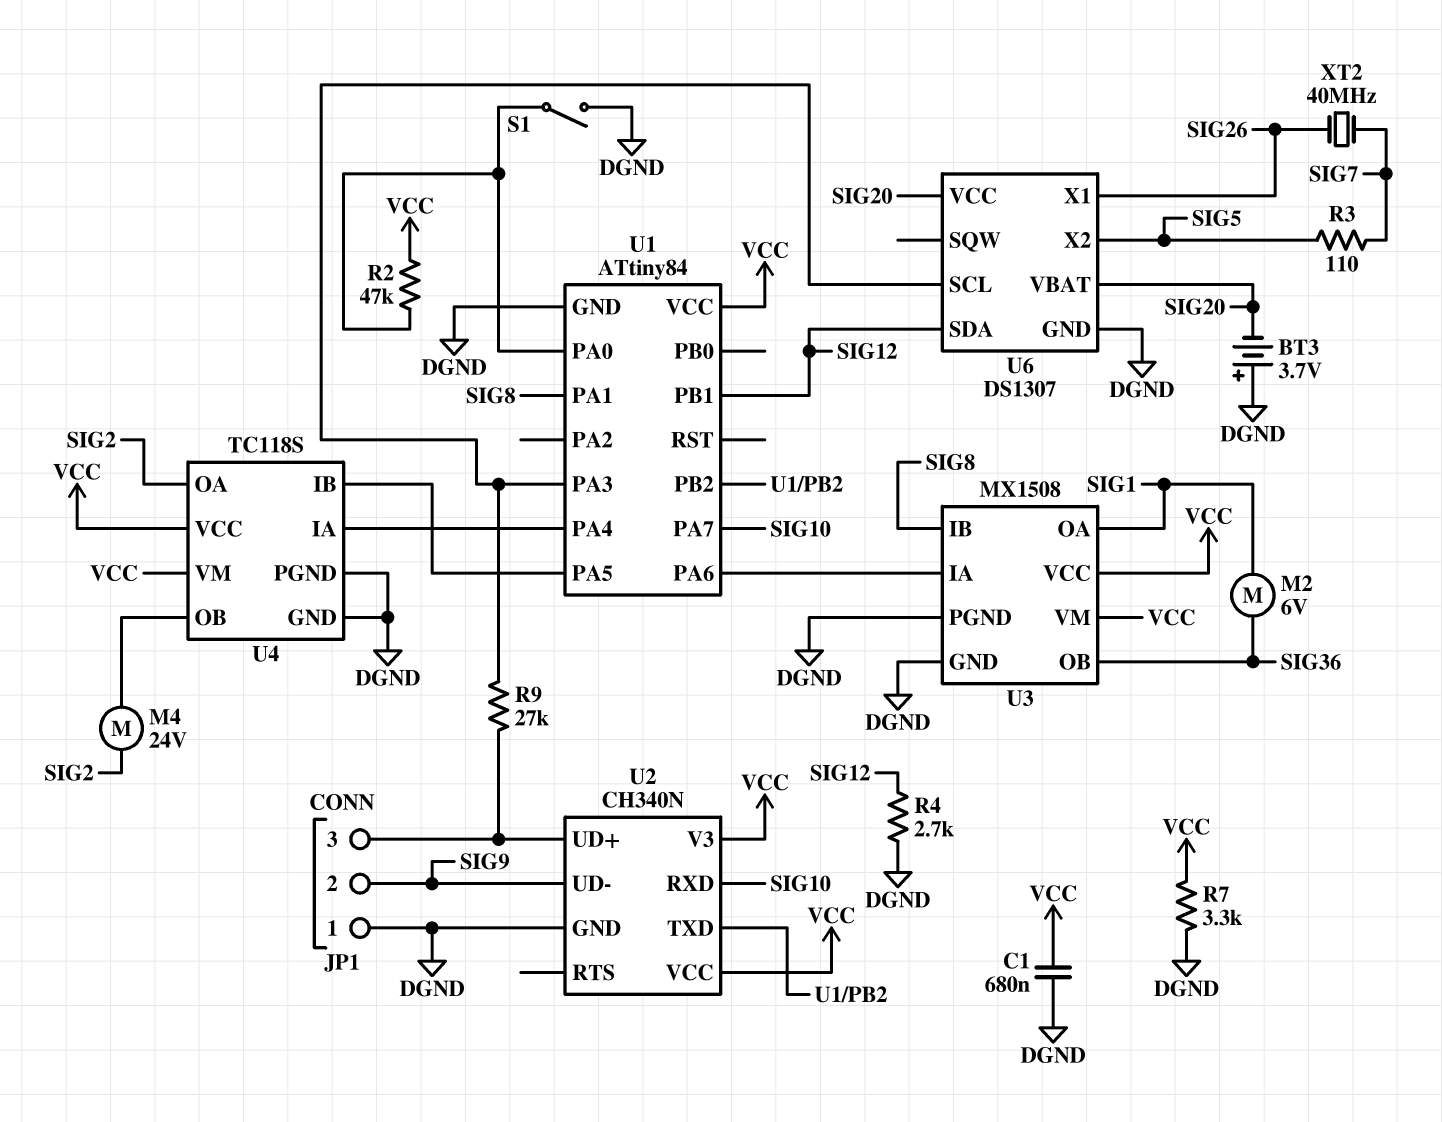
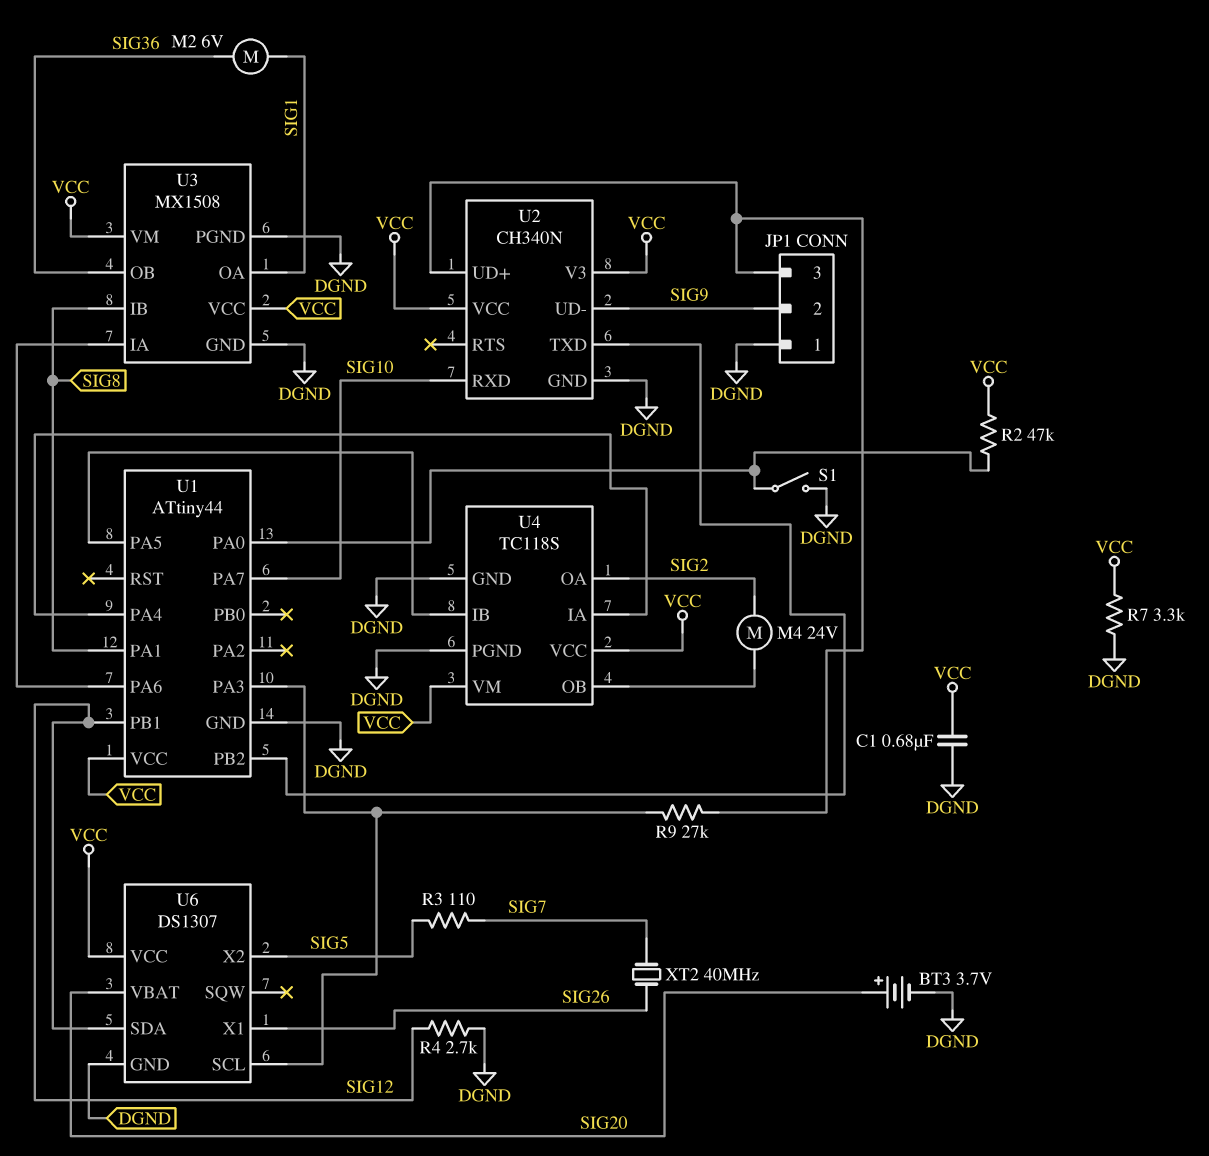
BT3: 3.7V (plus DGND, minus SIG20) -> 3.7V (plus SIG20, minus DGND)
U1: ATtiny84 -> ATtiny44
U6 pin VCC: SIG20 -> VCC

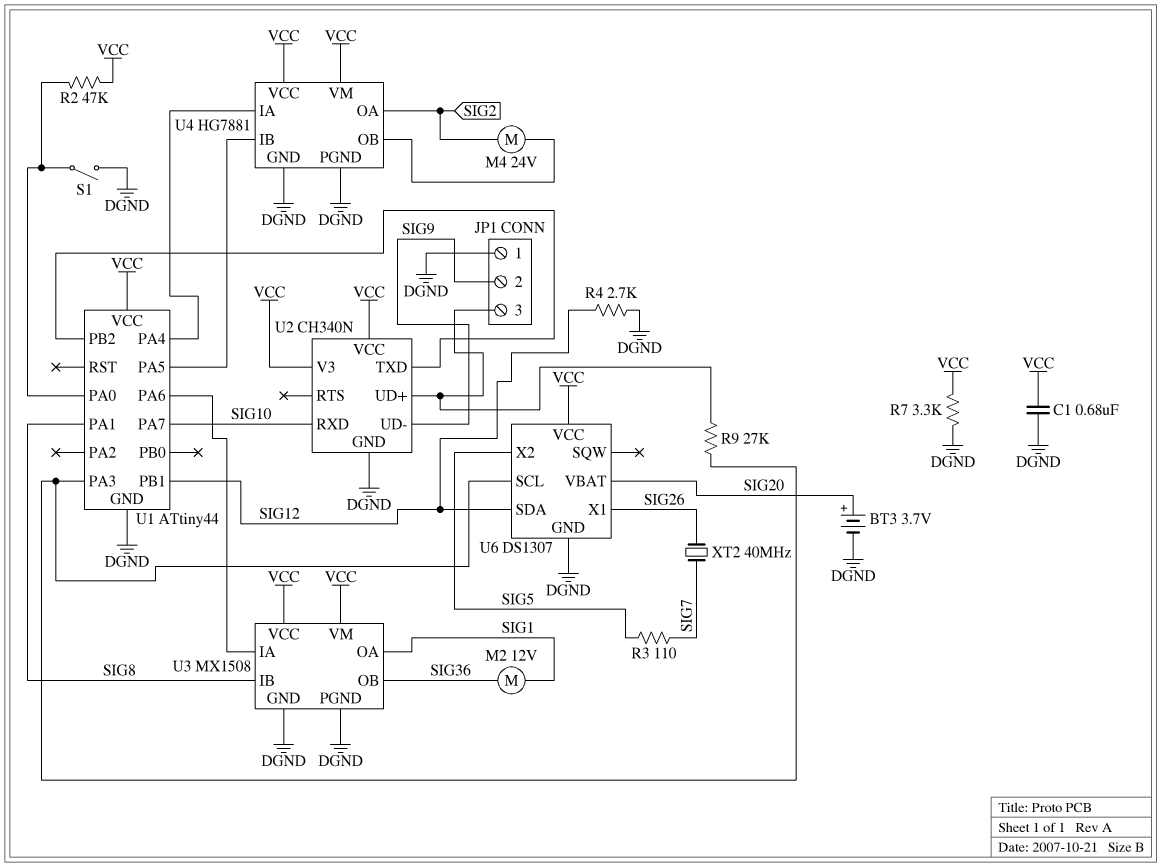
M2: motor 6V (SIG1, SIG36) -> motor 12V (SIG1, SIG36)
U4: TC118S -> HG7881

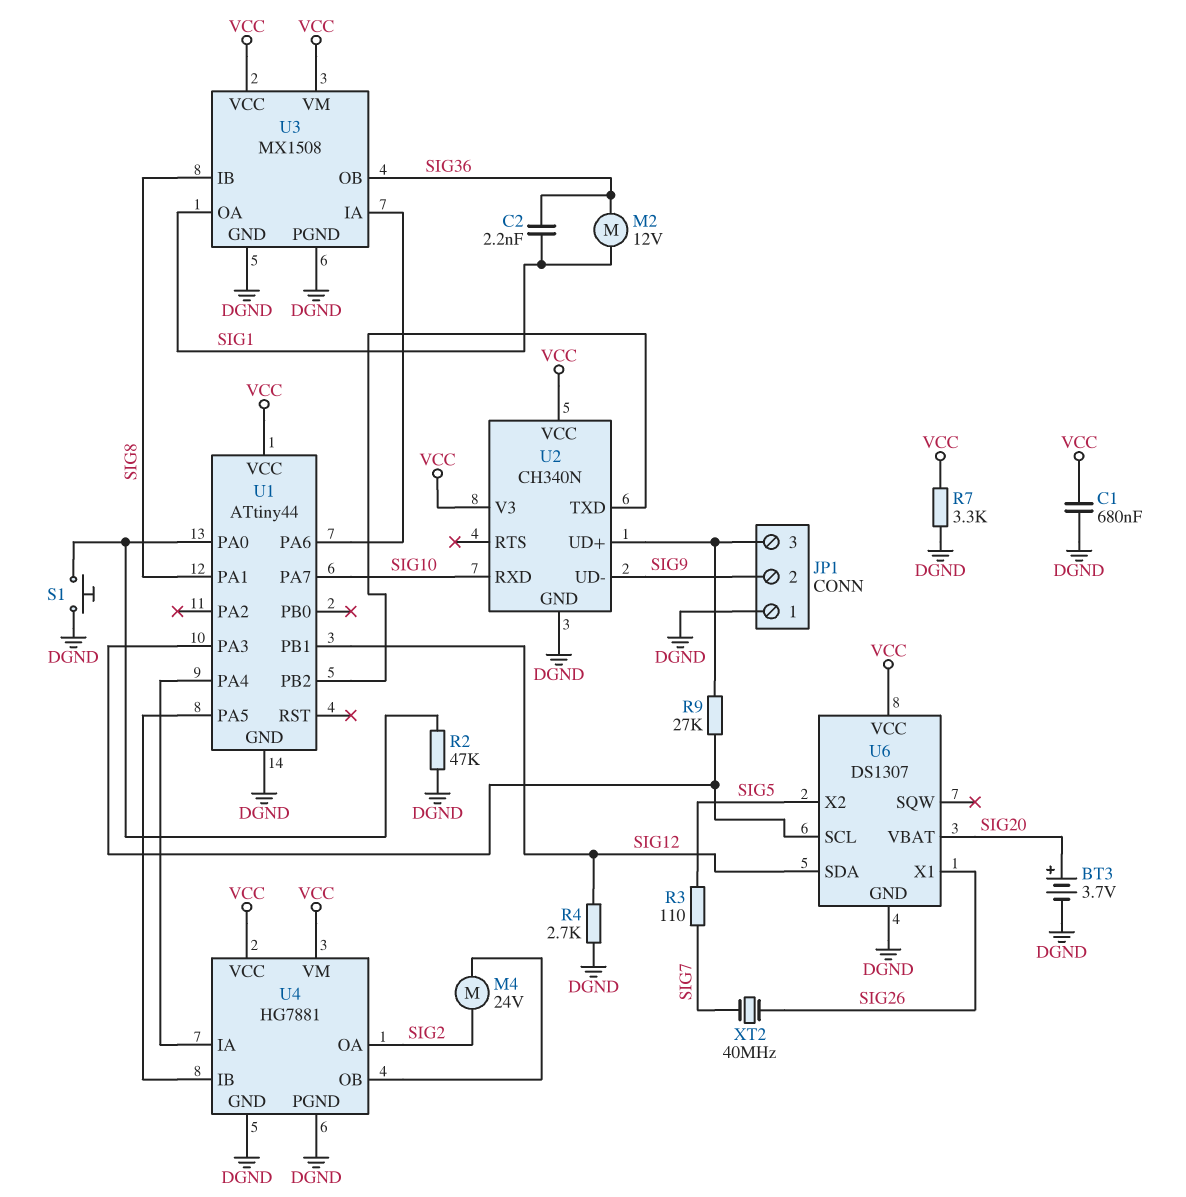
C2: none -> 2.2nF (SIG1, SIG36)
R2: 47k (U1/PA0, VCC) -> 47k (DGND, U1/PA0)
S1: switch (DGND, U1/PA0) -> button (DGND, U1/PA0)

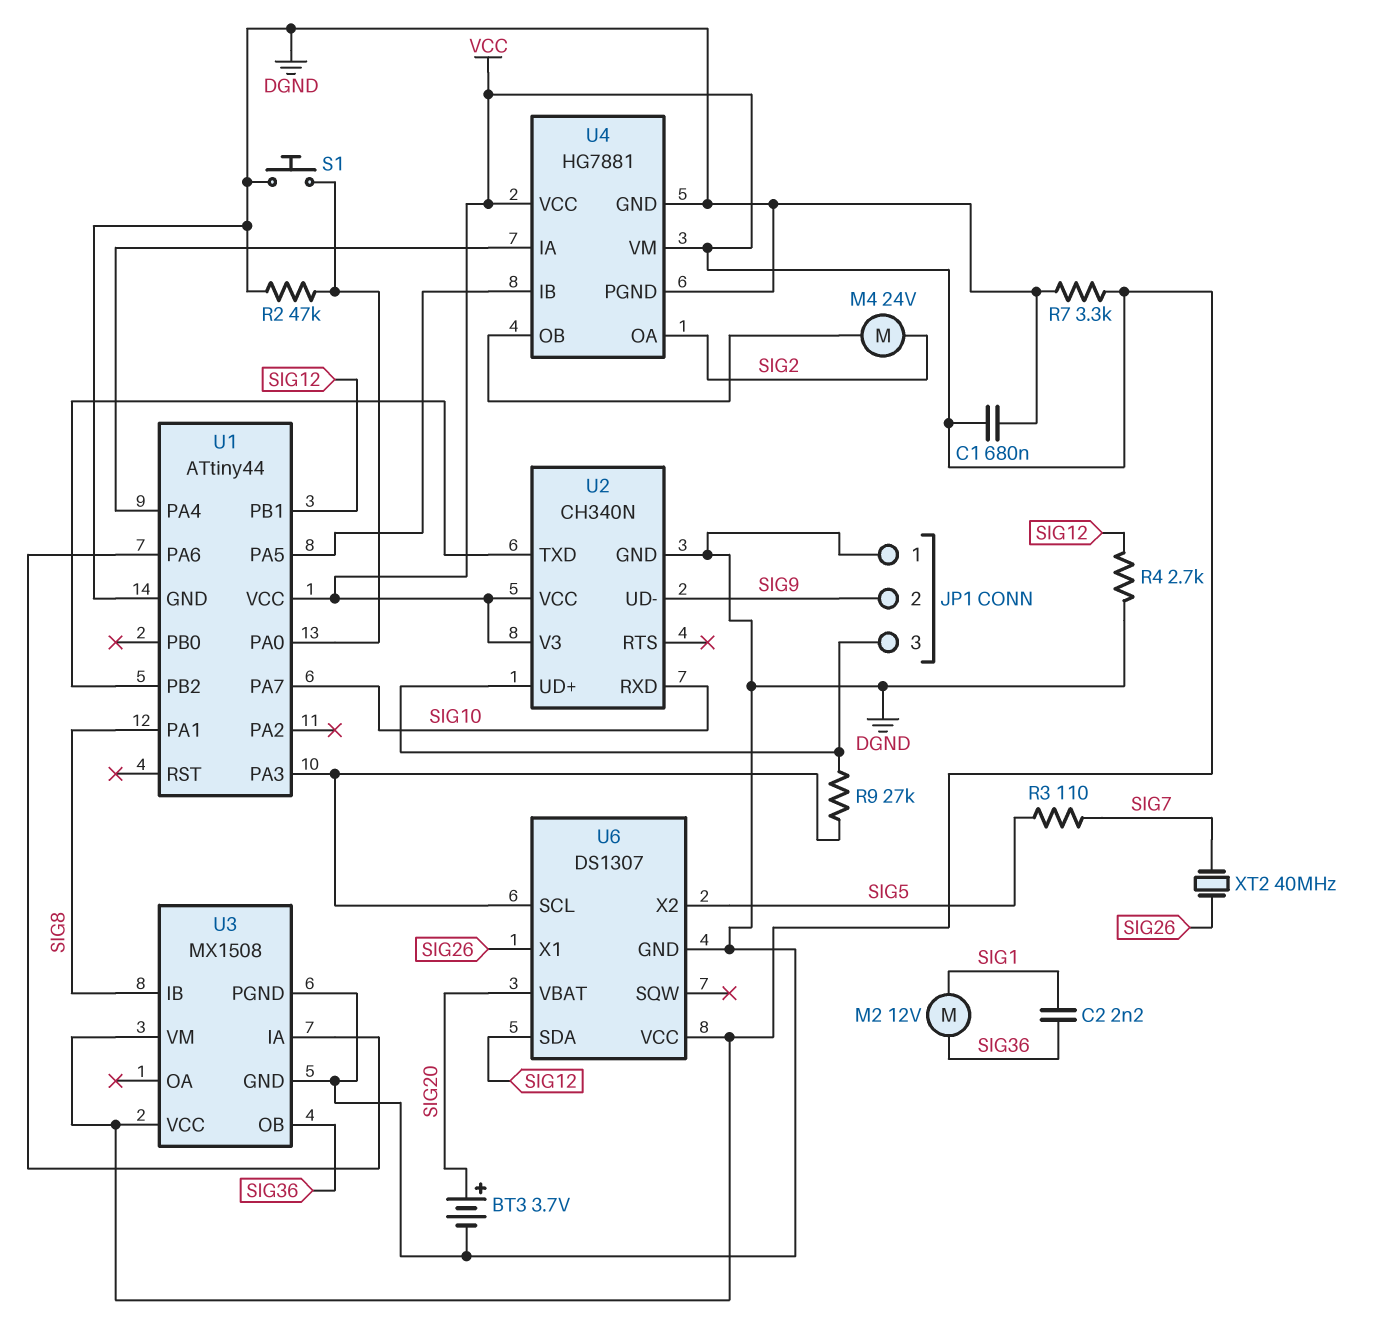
U3 pin OA: SIG1 -> none

